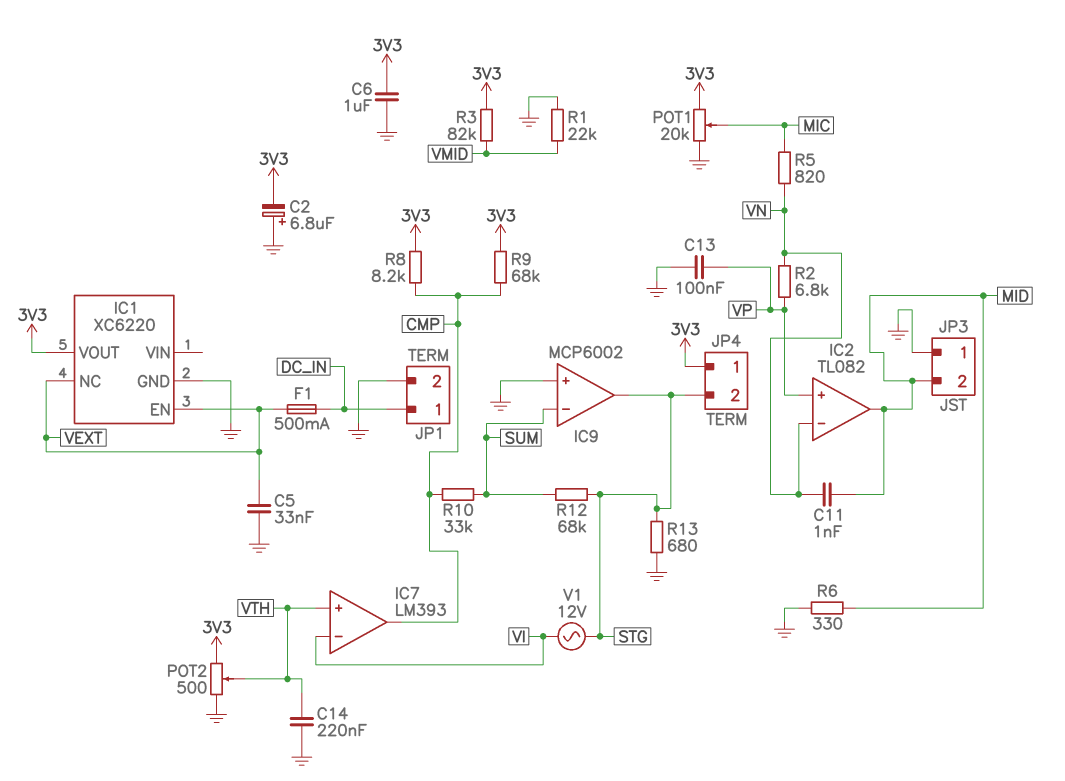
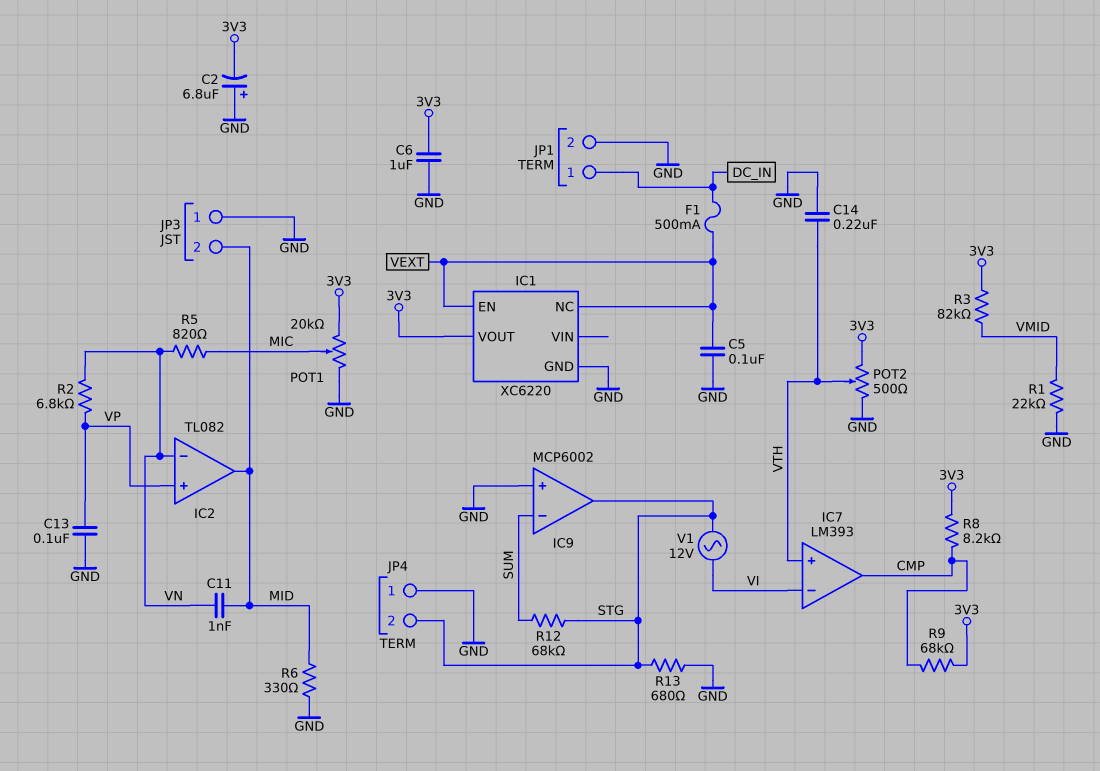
C5: 33nF (GND, VEXT) -> 100nF (GND, VEXT)
JP4 pin 1: 3V3 -> GND
R10: 33k (CMP, SUM) -> none

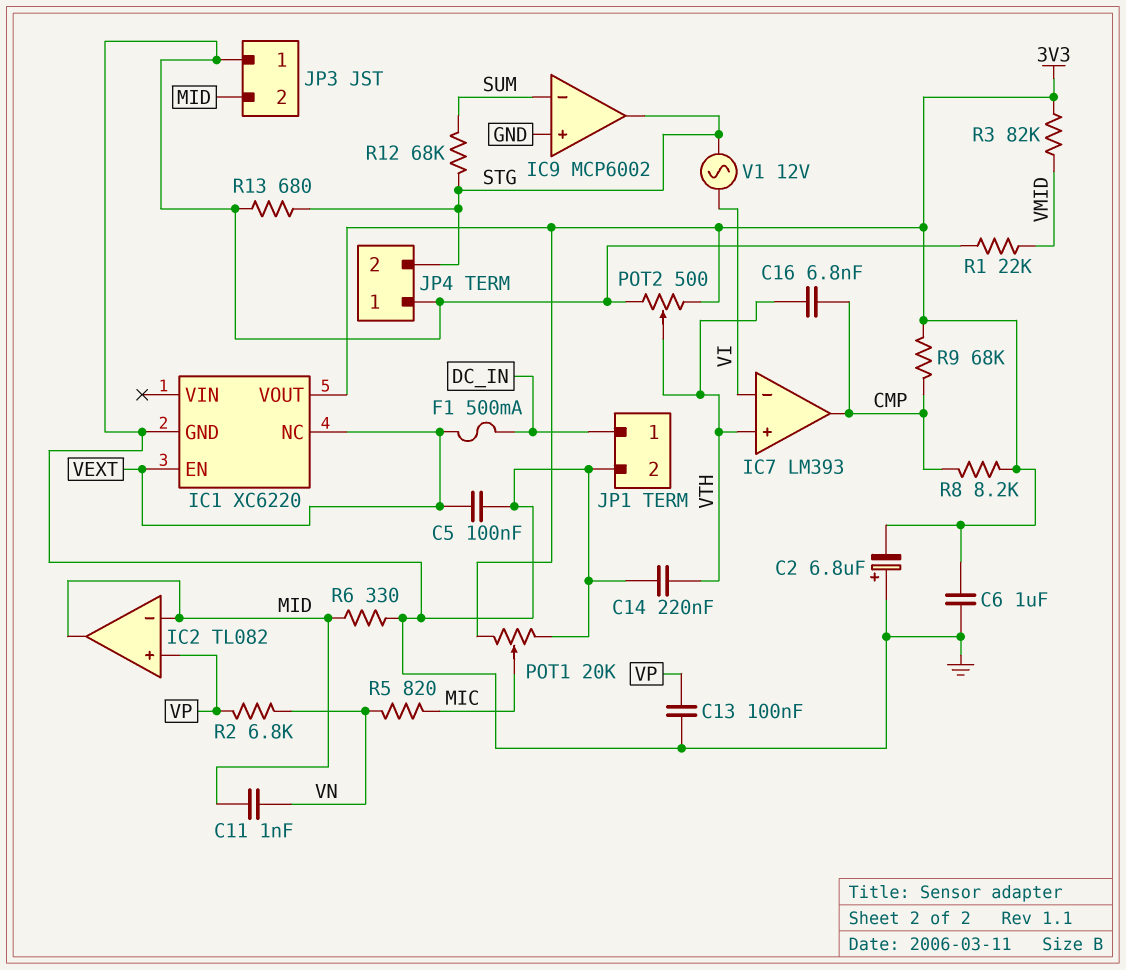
C16: none -> 6.8nF (CMP, VTH)
IC2 pin in-: VN -> MID

